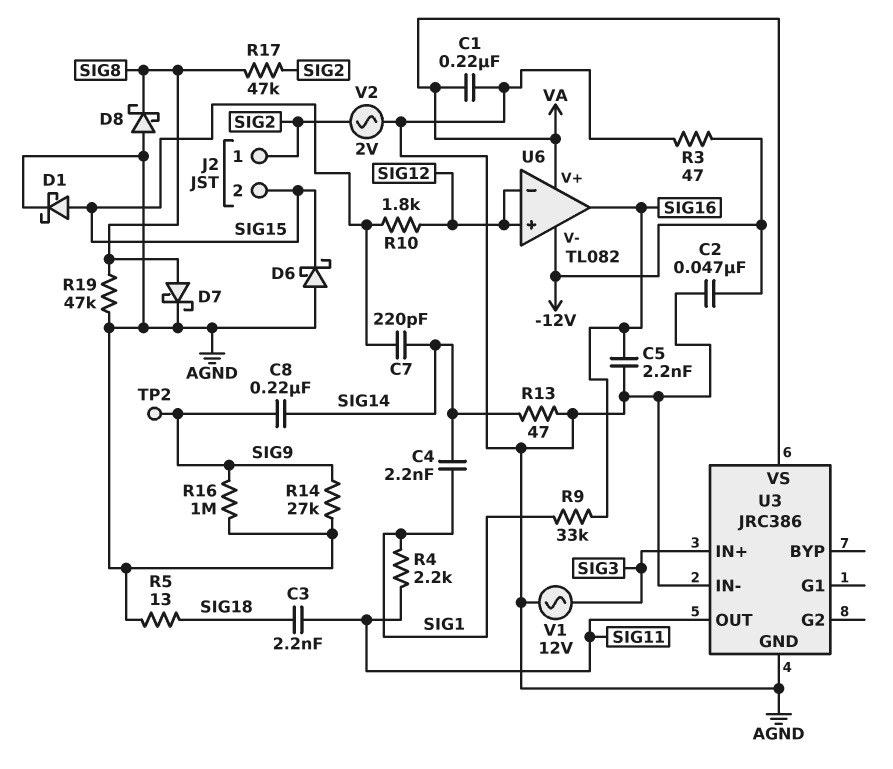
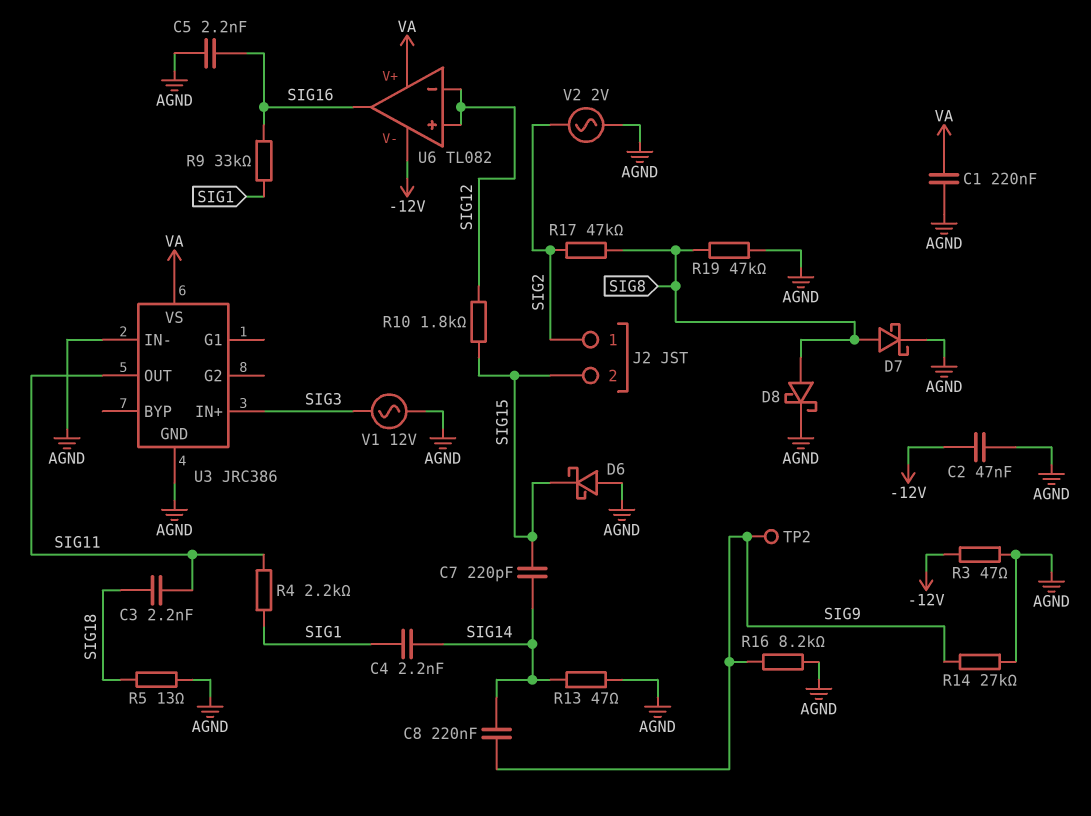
D1: schottky (A SIG15, K AGND) -> none
D8: schottky (A AGND, K SIG8) -> schottky (A SIG8, K AGND)
R16: 1M (AGND, SIG9) -> 8.2k (AGND, SIG9)

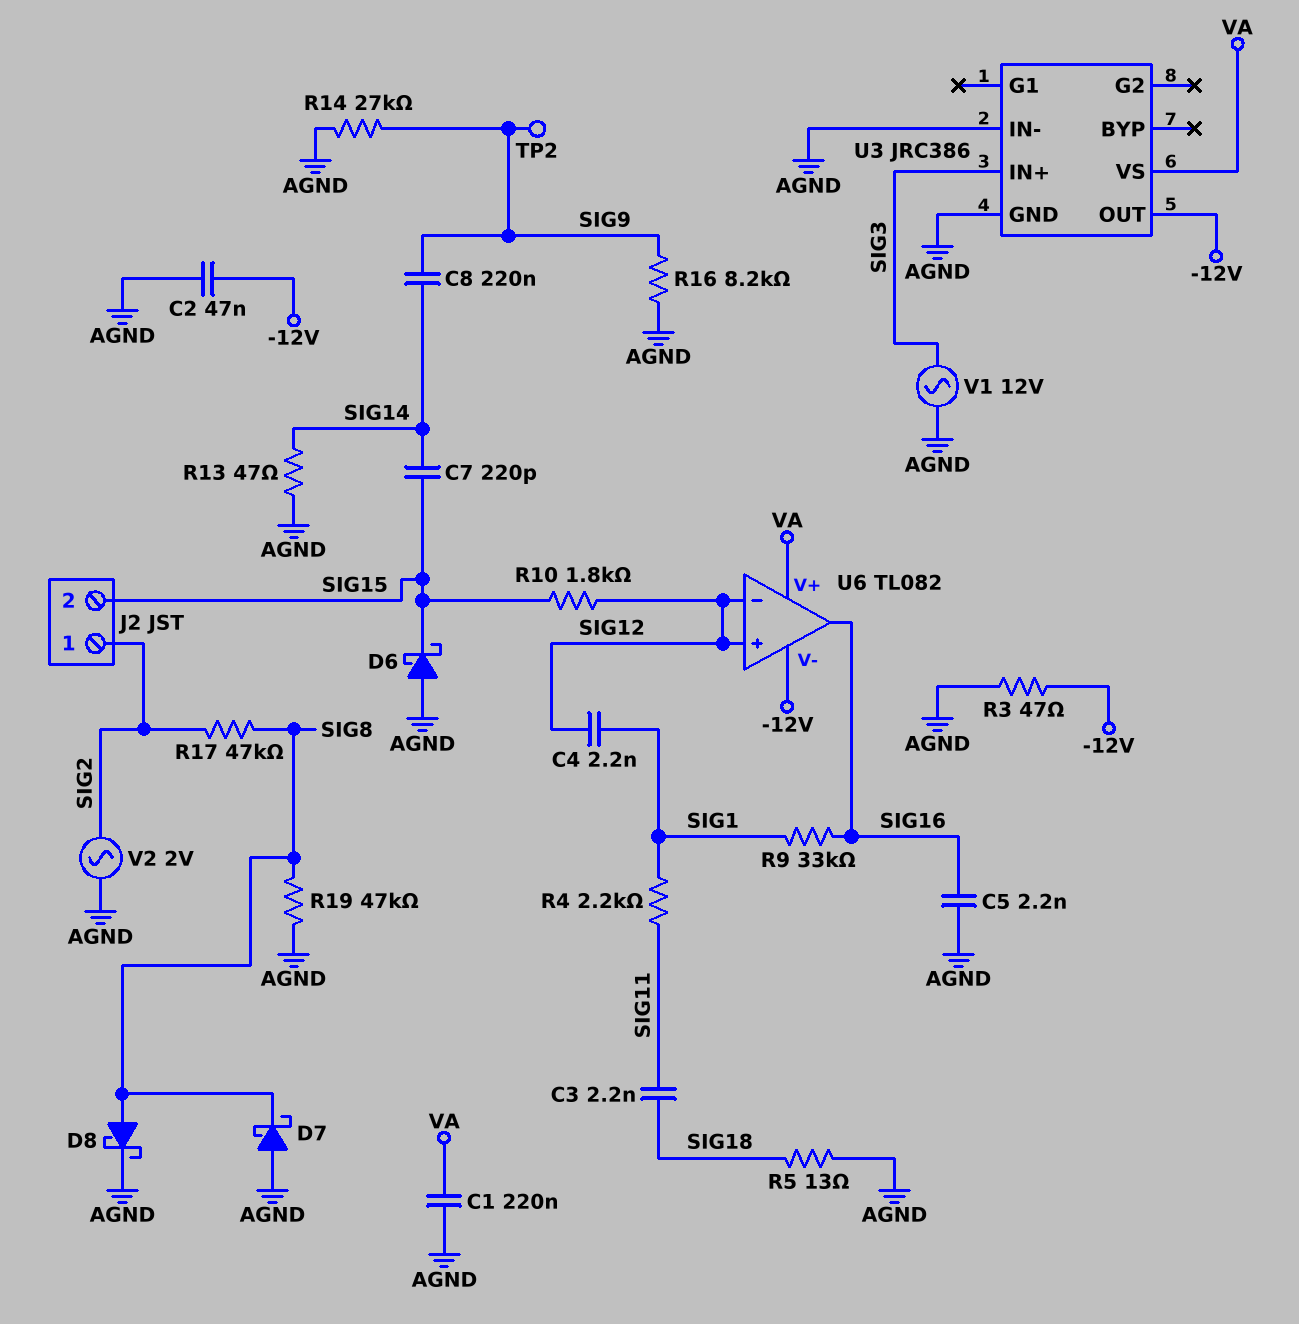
C4: 2.2nF (SIG1, SIG14) -> 2.2nF (SIG1, SIG12)
D7: schottky (A SIG8, K AGND) -> schottky (A AGND, K SIG8)
U3 pin OUT: SIG11 -> -12V

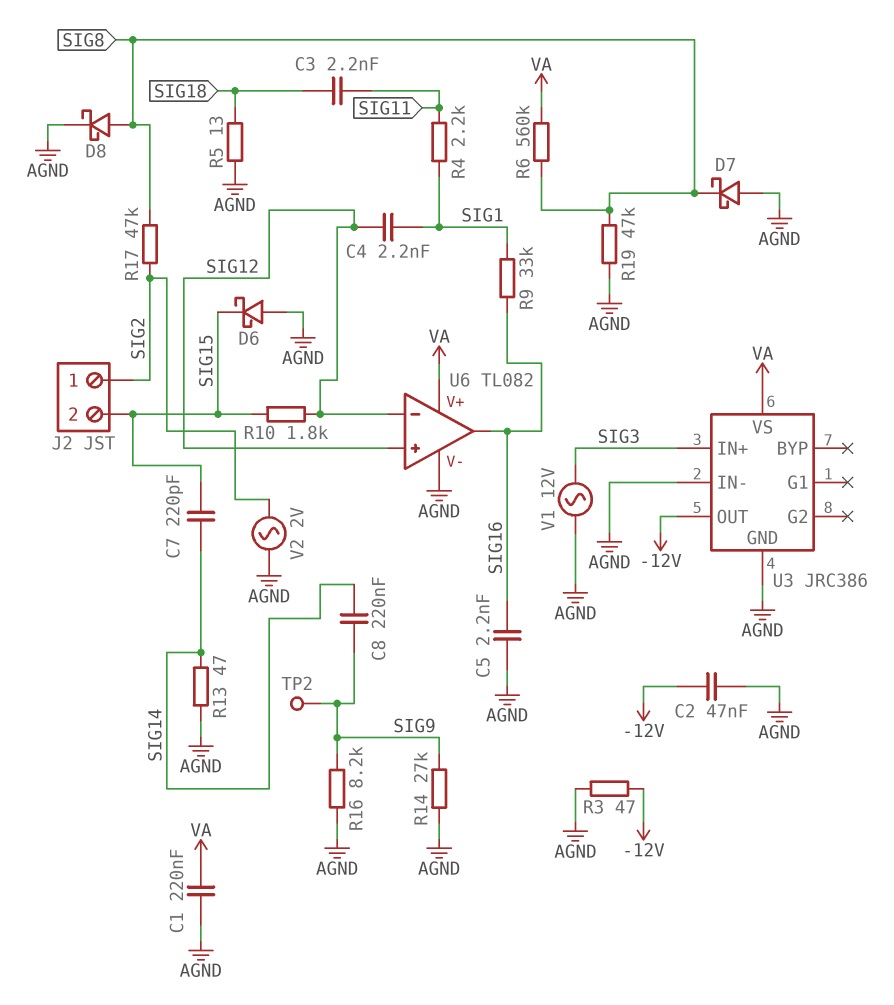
R6: none -> 560k (SIG8, VA)
U6 pin V-: -12V -> AGND

